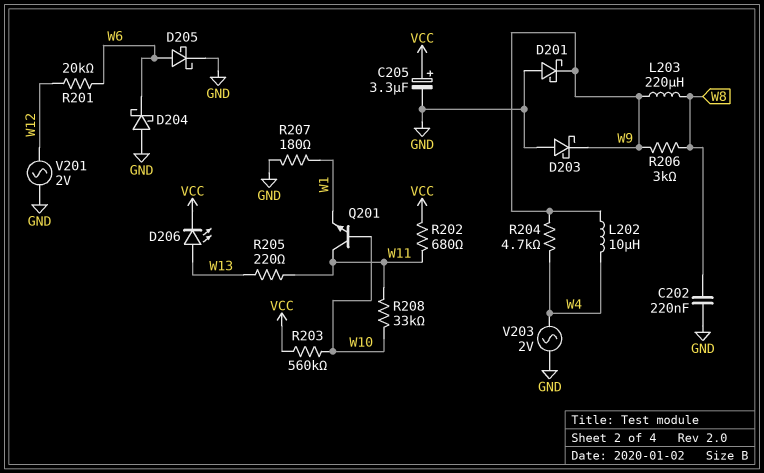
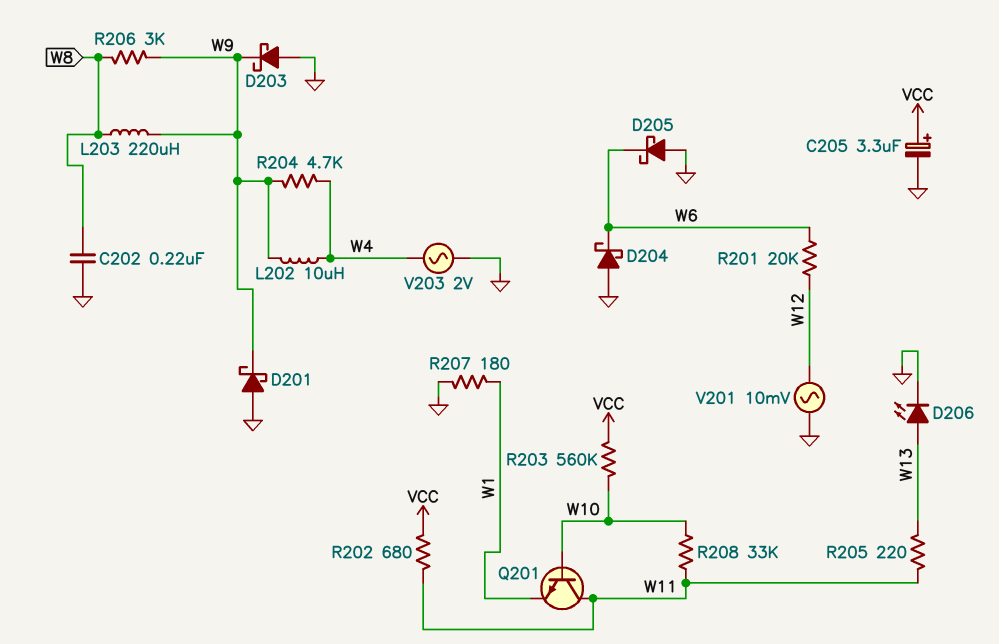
D205: schottky (A W6, K GND) -> schottky (A GND, K W6)
D206: LED (A W13, K VCC) -> LED (A W13, K GND)
V201: AC 2V (GND, W12) -> AC 10mV (GND, W12)

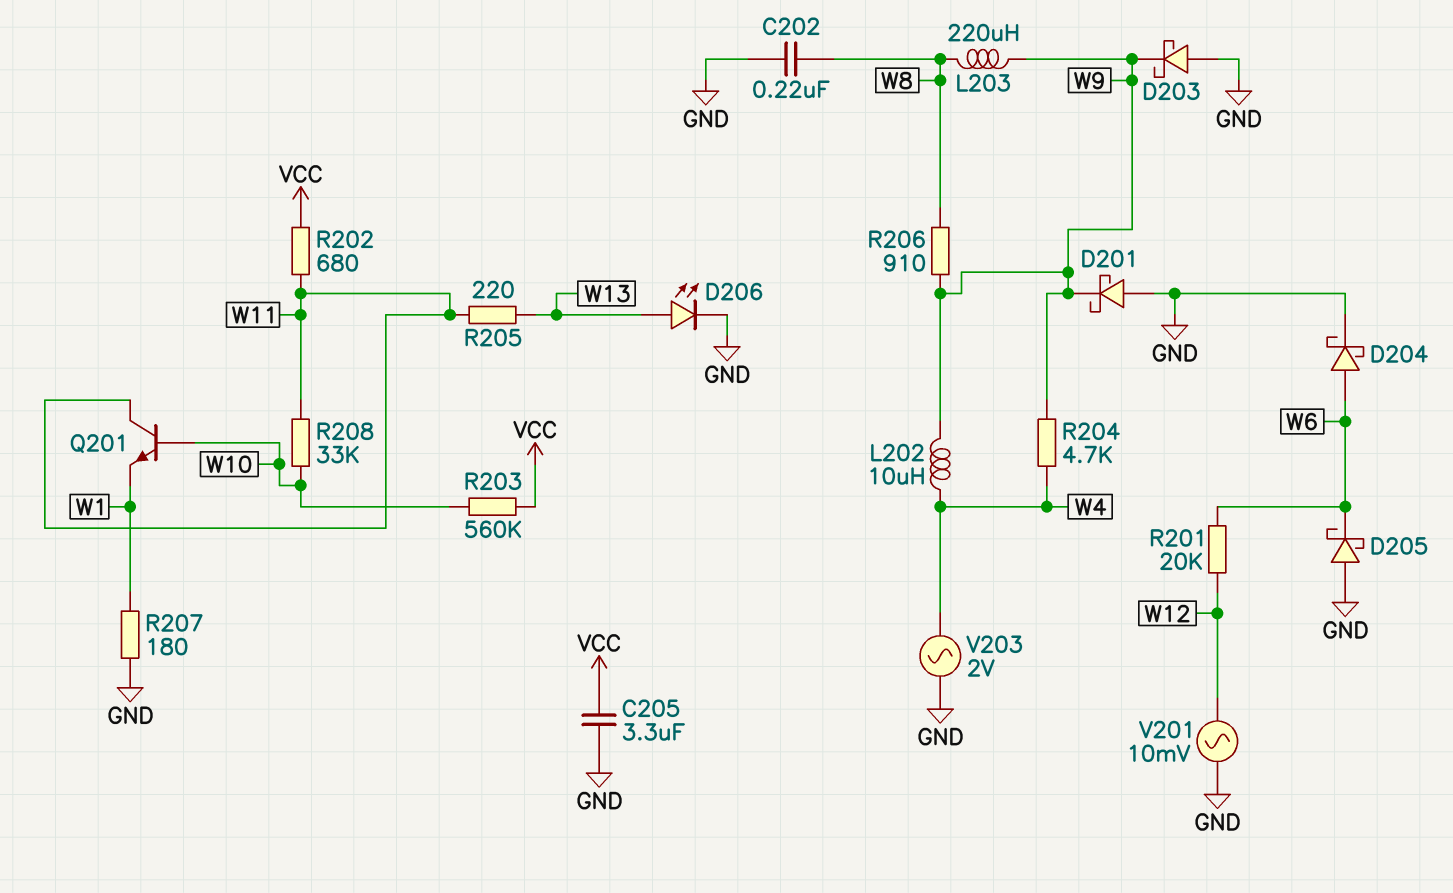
C205: 3.3uF (plus VCC, minus GND) -> 3.3uF (GND, VCC)
D204: schottky (A GND, K W6) -> schottky (A W6, K GND)
R206: 3k (W8, W9) -> 910 (W8, W9)

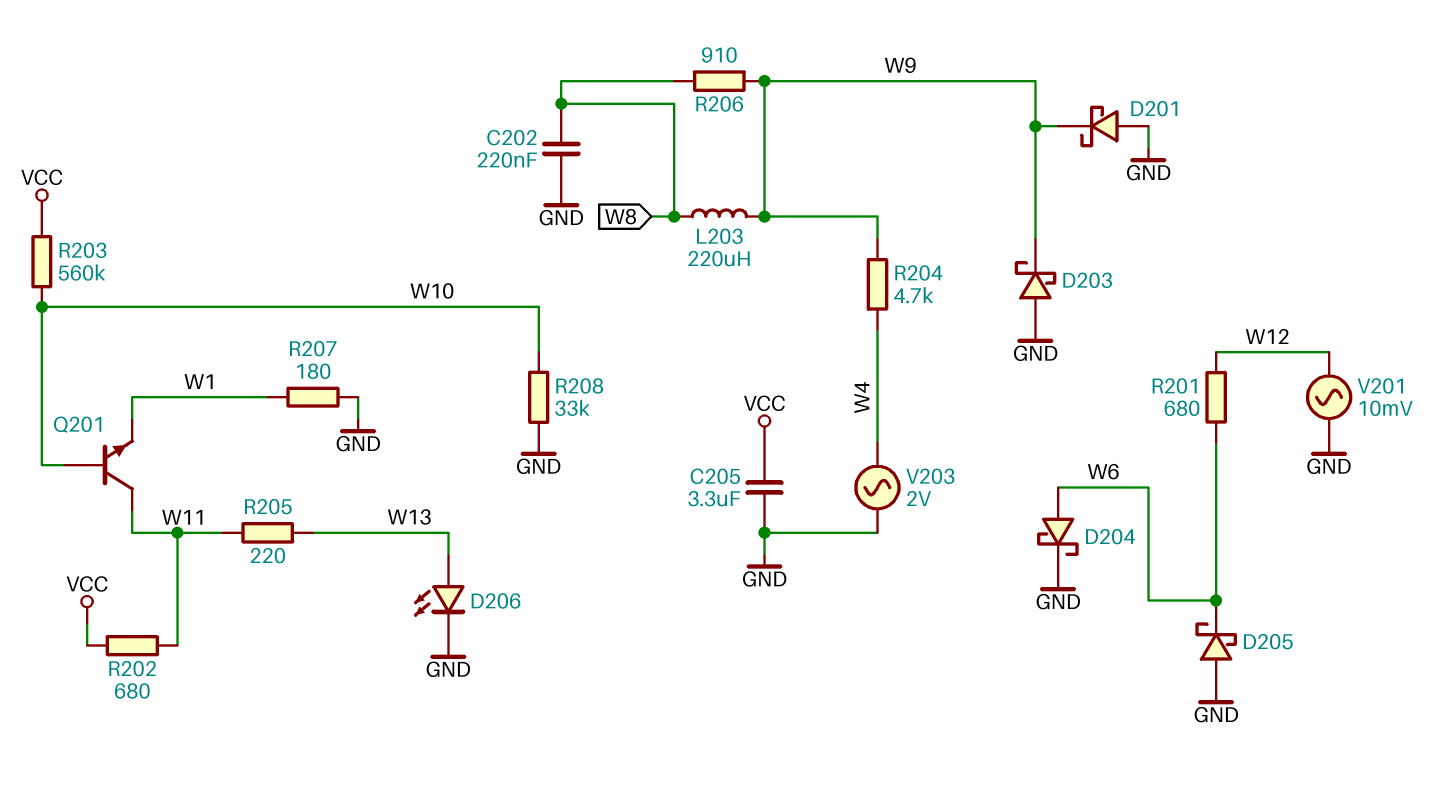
L202: 10uH (W4, W9) -> none
R201: 20k (W6, W12) -> 680 (W6, W12)
R208: 33k (W10, W11) -> 33k (GND, W10)

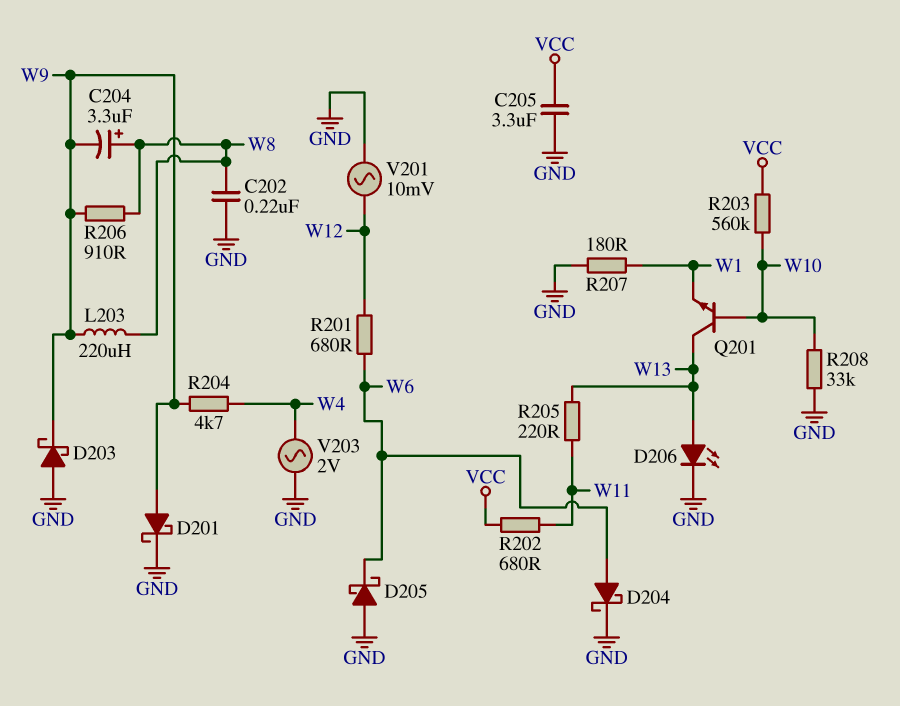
C204: none -> 3.3uF (plus W8, minus W9)
D201: schottky (A GND, K W9) -> schottky (A W9, K GND)
Q201: NPN (B W10, C W11, E W1) -> NPN (B W10, C W13, E W1)

